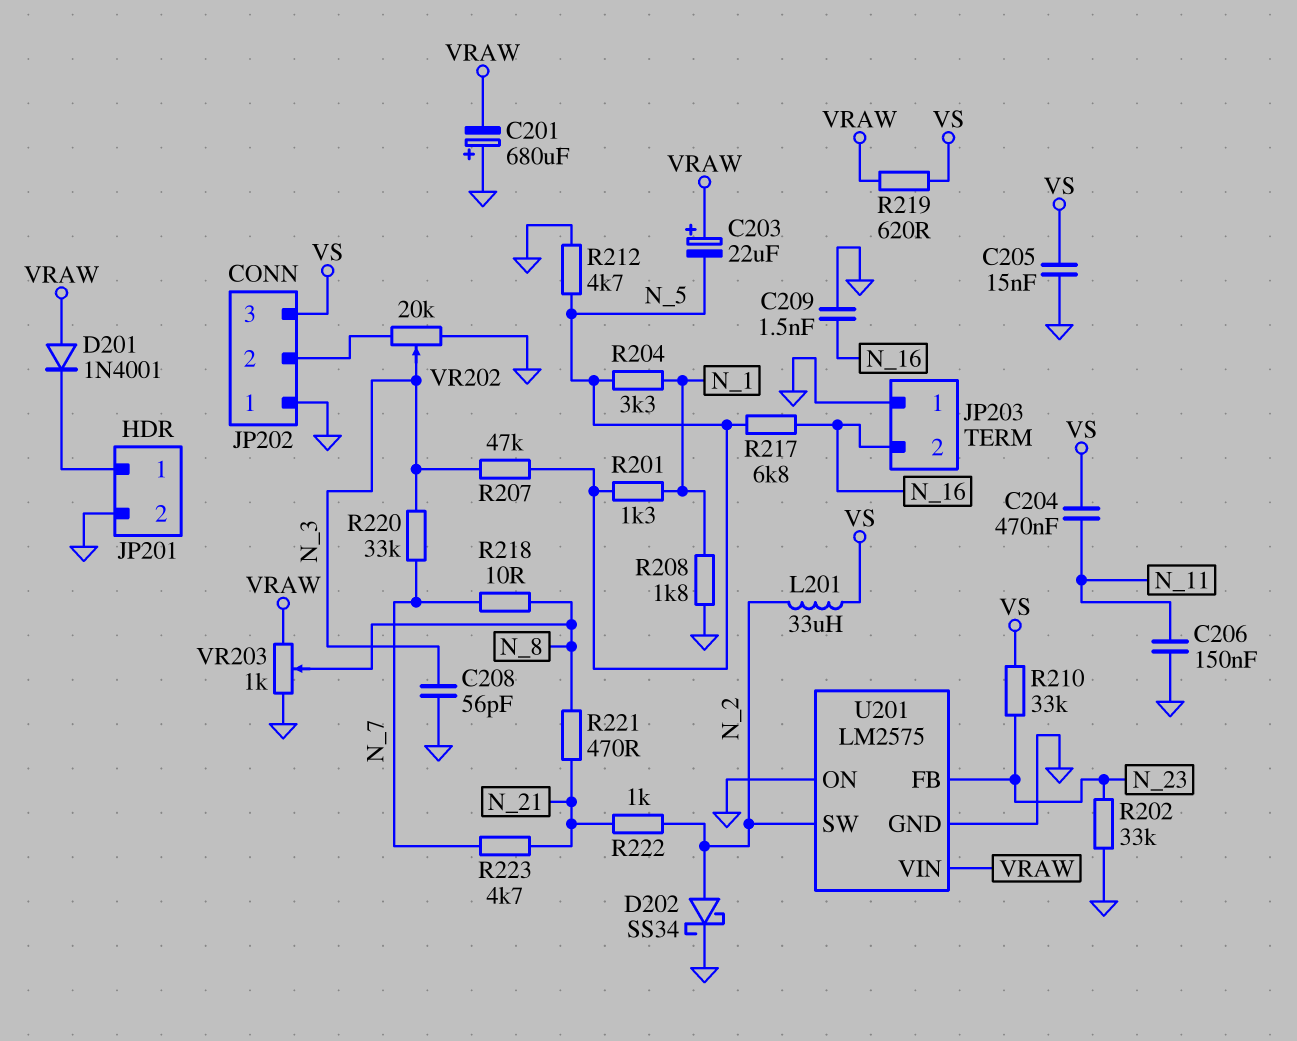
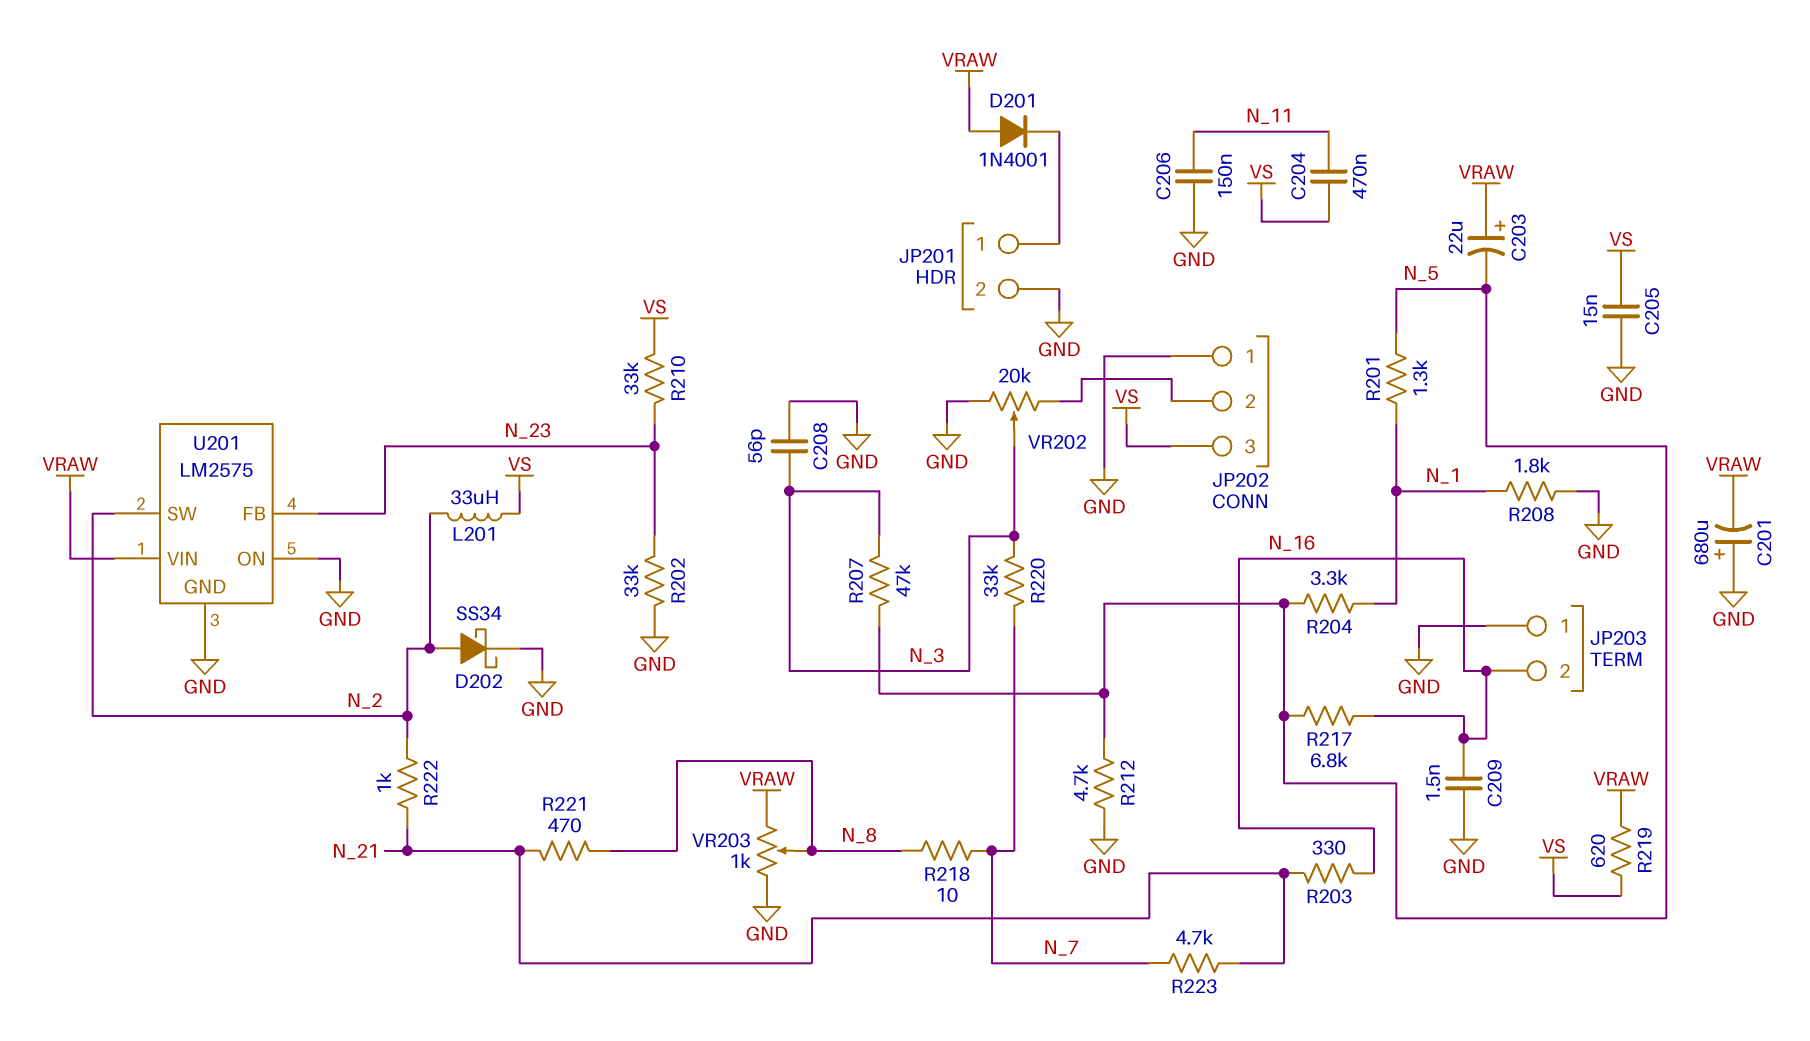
R203: none -> 330 (N_16, N_21)

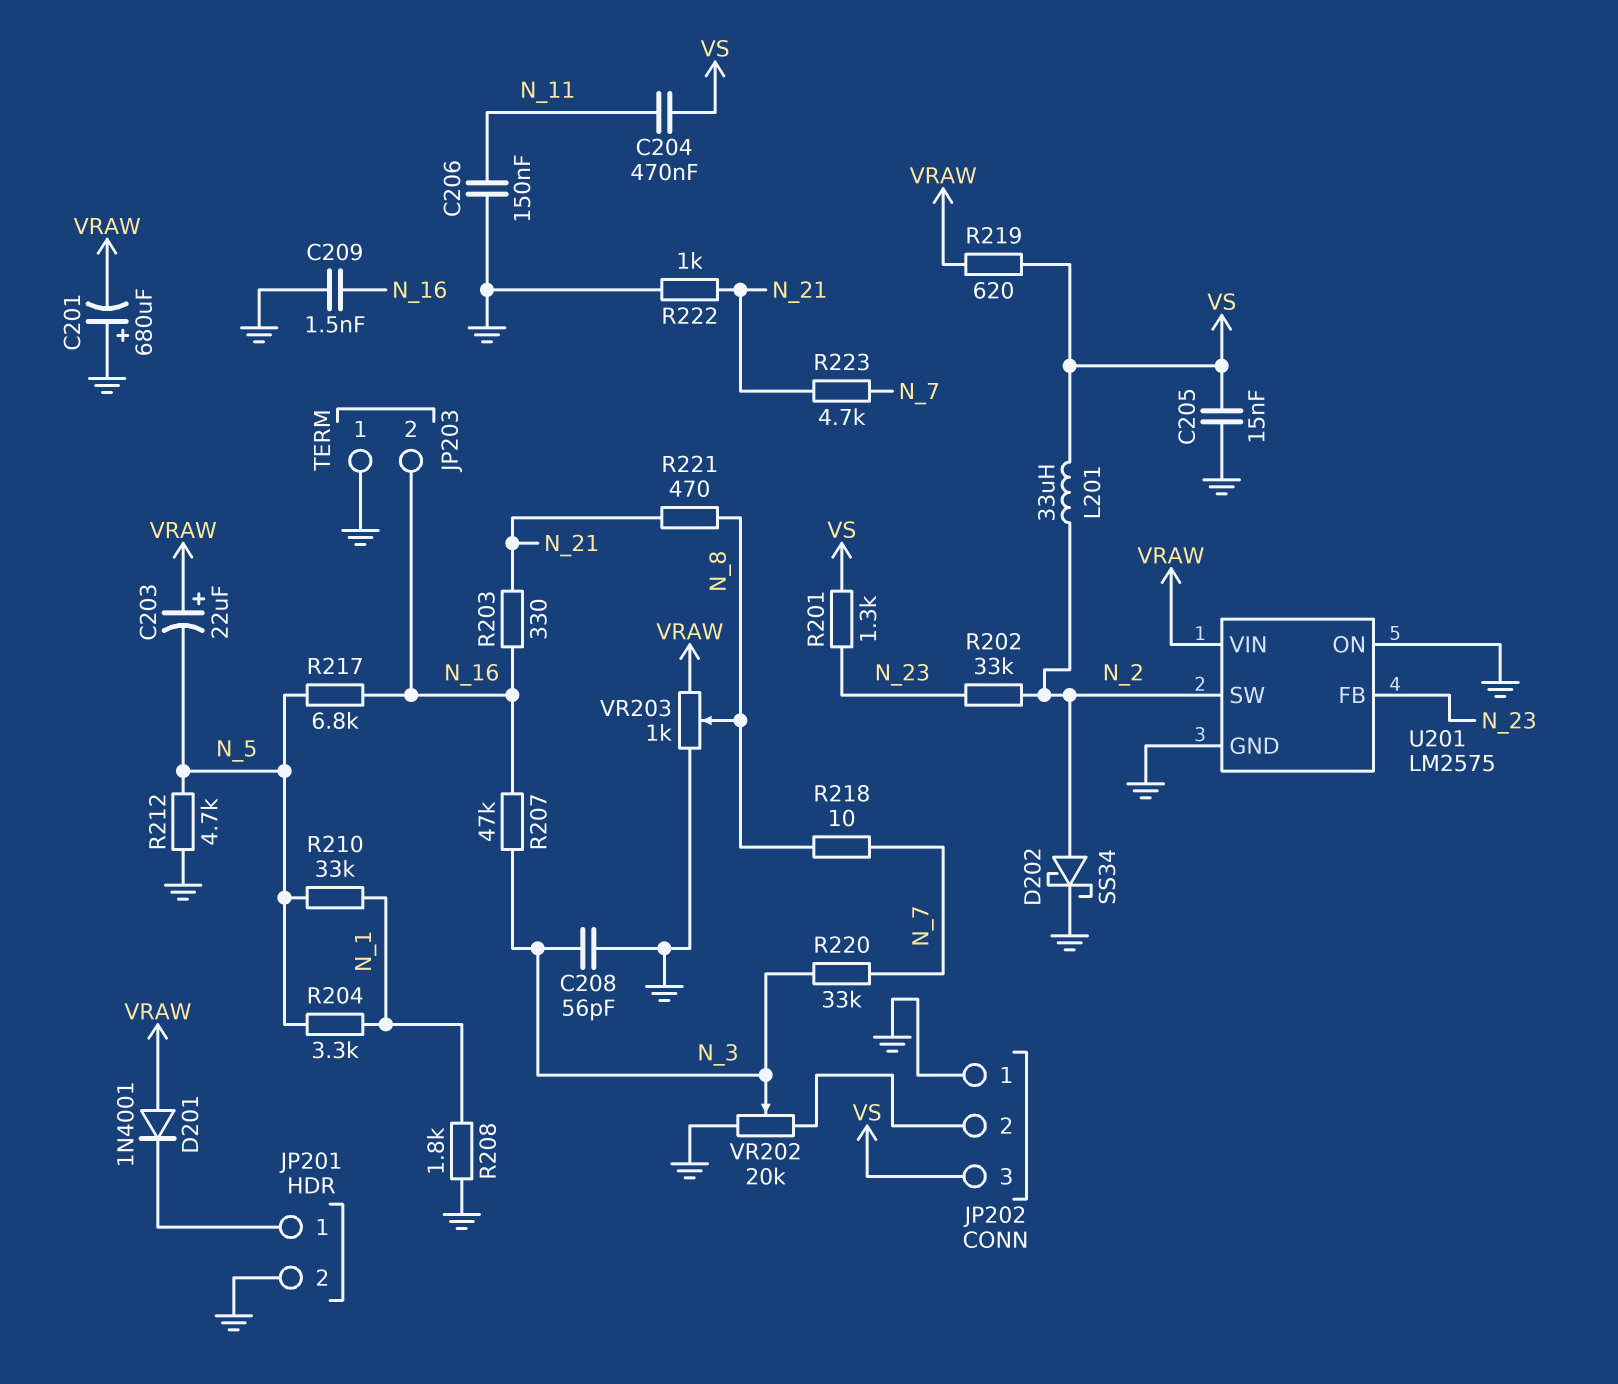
R201: 1.3k (N_1, N_5) -> 1.3k (N_23, VS)
R202: 33k (GND, N_23) -> 33k (N_2, N_23)
R207: 47k (N_3, N_5) -> 47k (N_3, N_16)
R210: 33k (N_23, VS) -> 33k (N_1, N_5)
R222: 1k (N_2, N_21) -> 1k (GND, N_21)

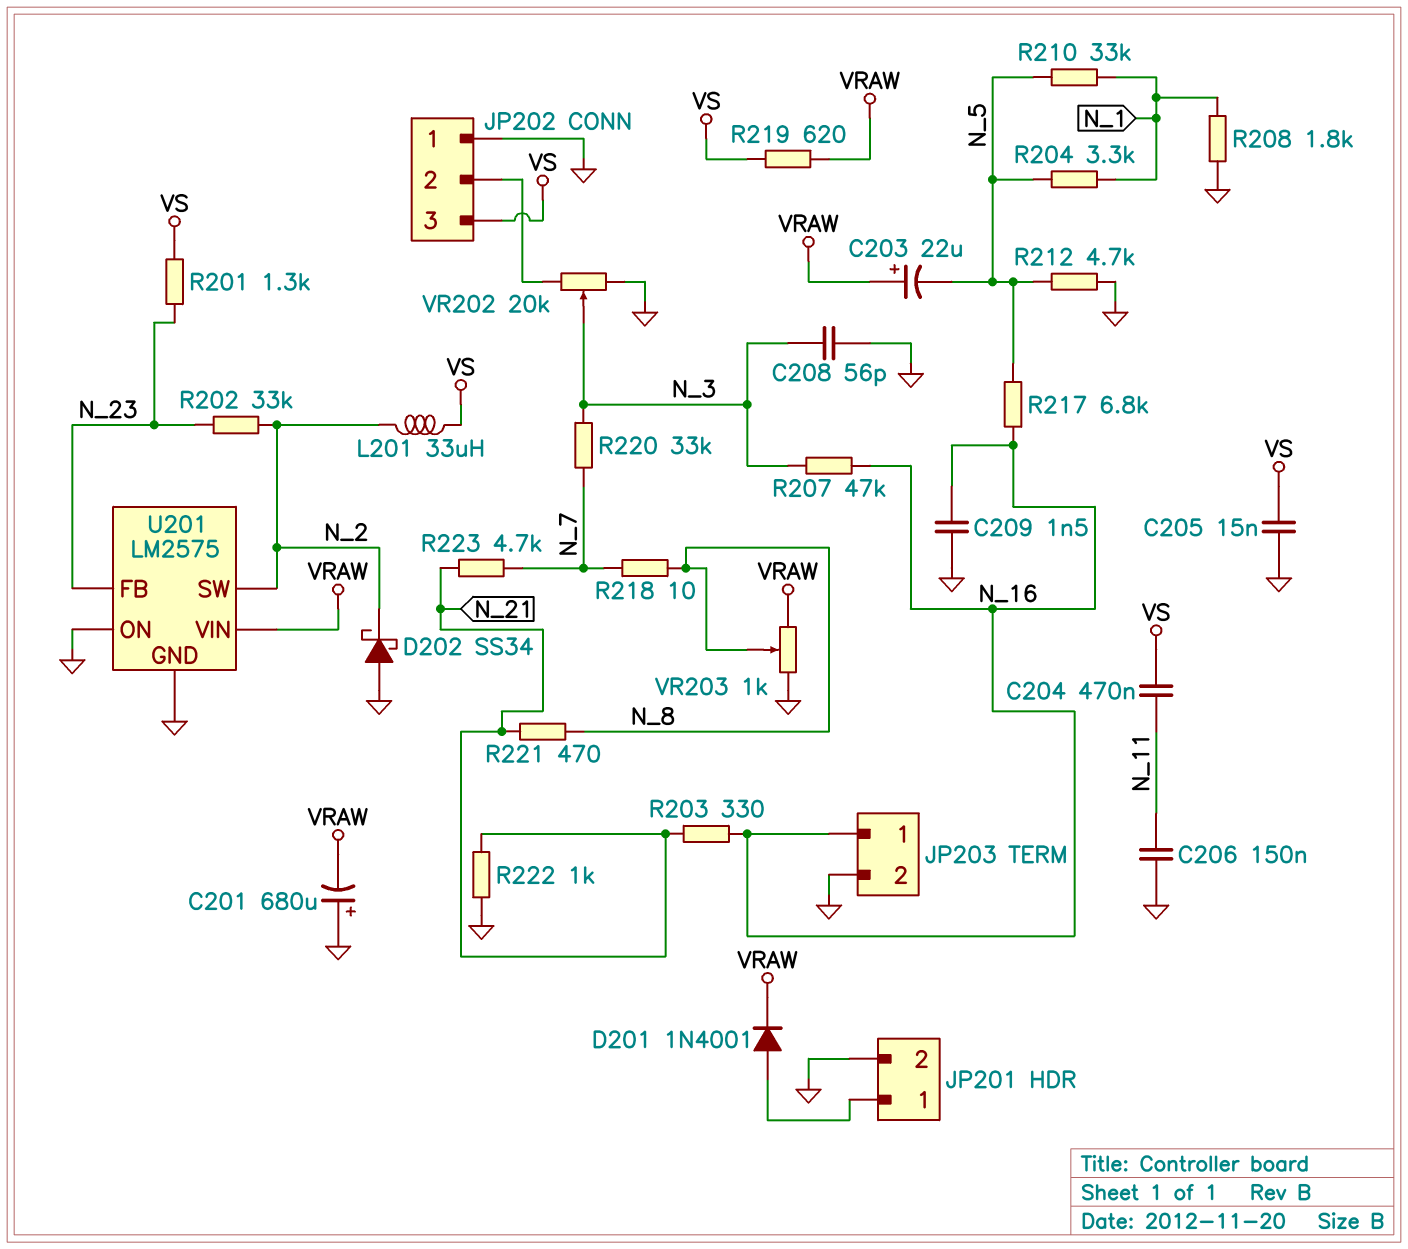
D201: diode 1N4001 (A VRAW, K JP201/1) -> diode 1N4001 (A JP201/1, K VRAW)
D202: schottky SS34 (A N_2, K GND) -> schottky SS34 (A GND, K N_2)
JP203 pin 1: GND -> N_16
JP203 pin 2: N_16 -> GND

